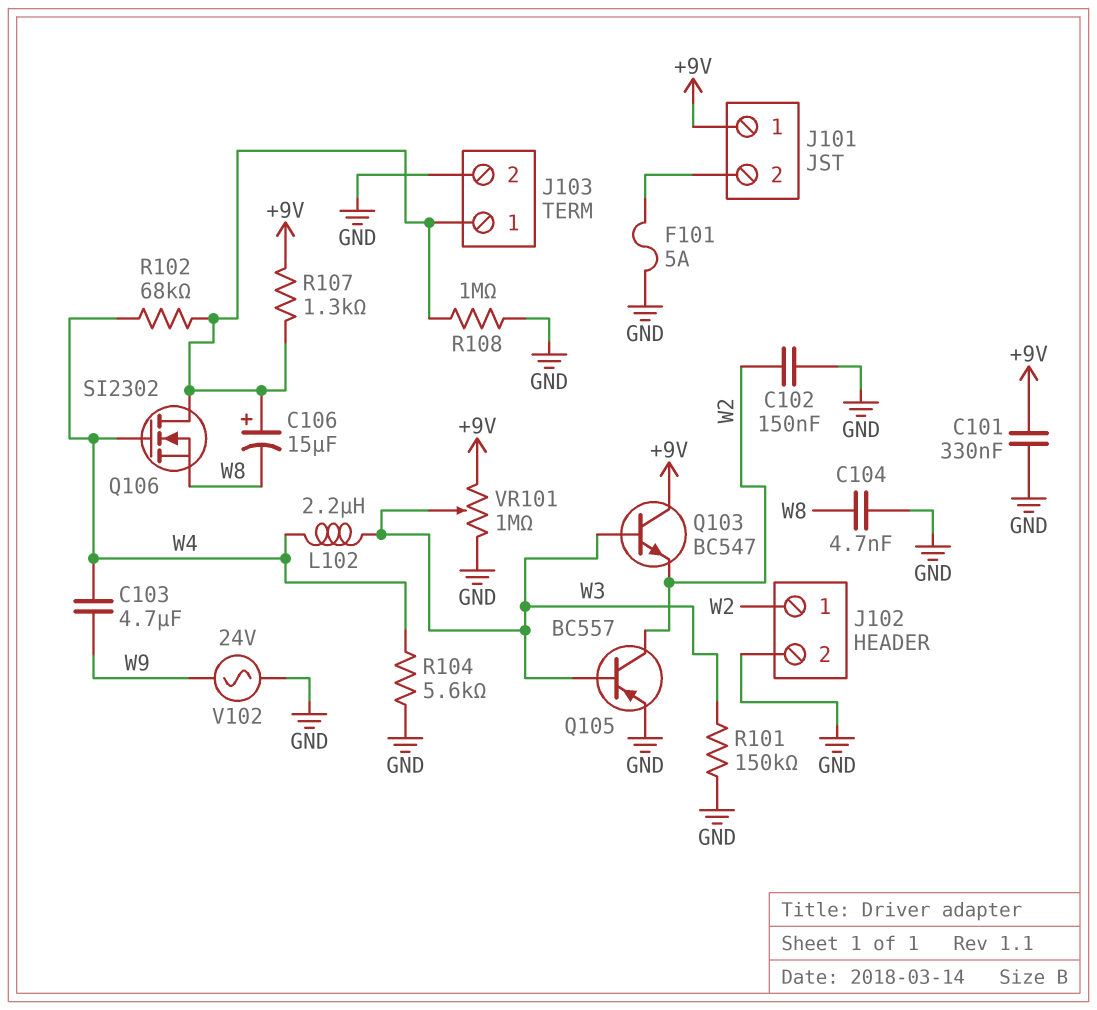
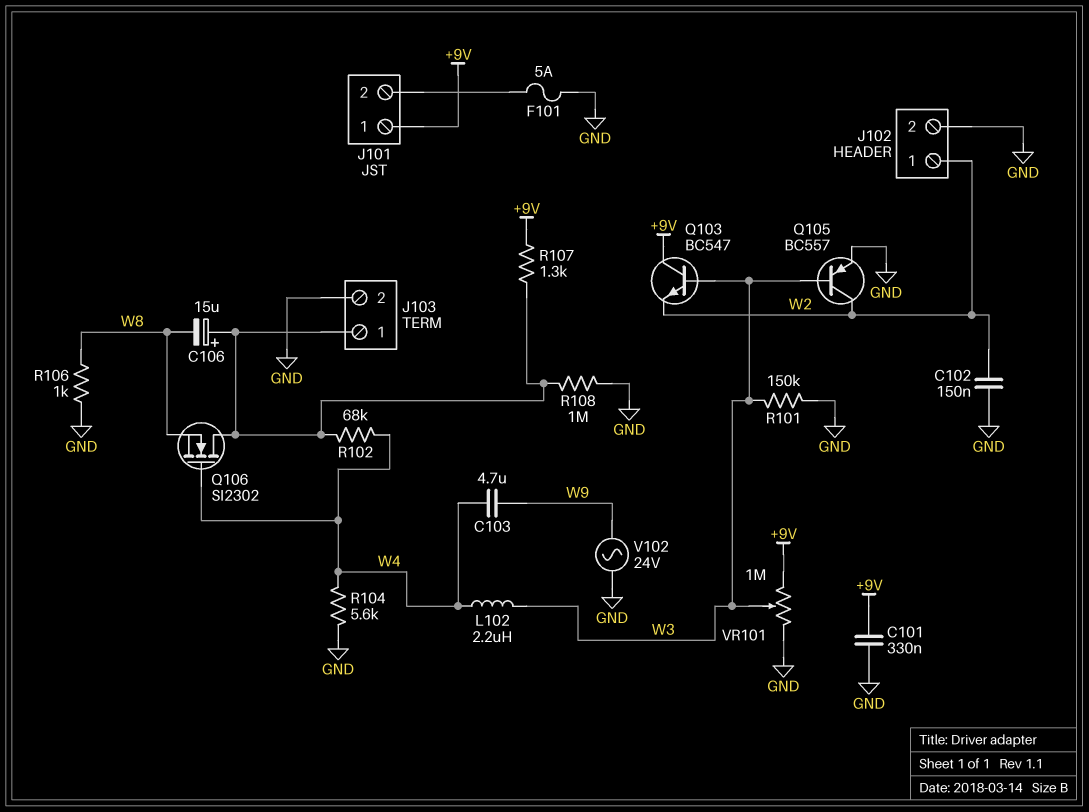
C104: 4.7nF (GND, W8) -> none
R106: none -> 1k (GND, W8)

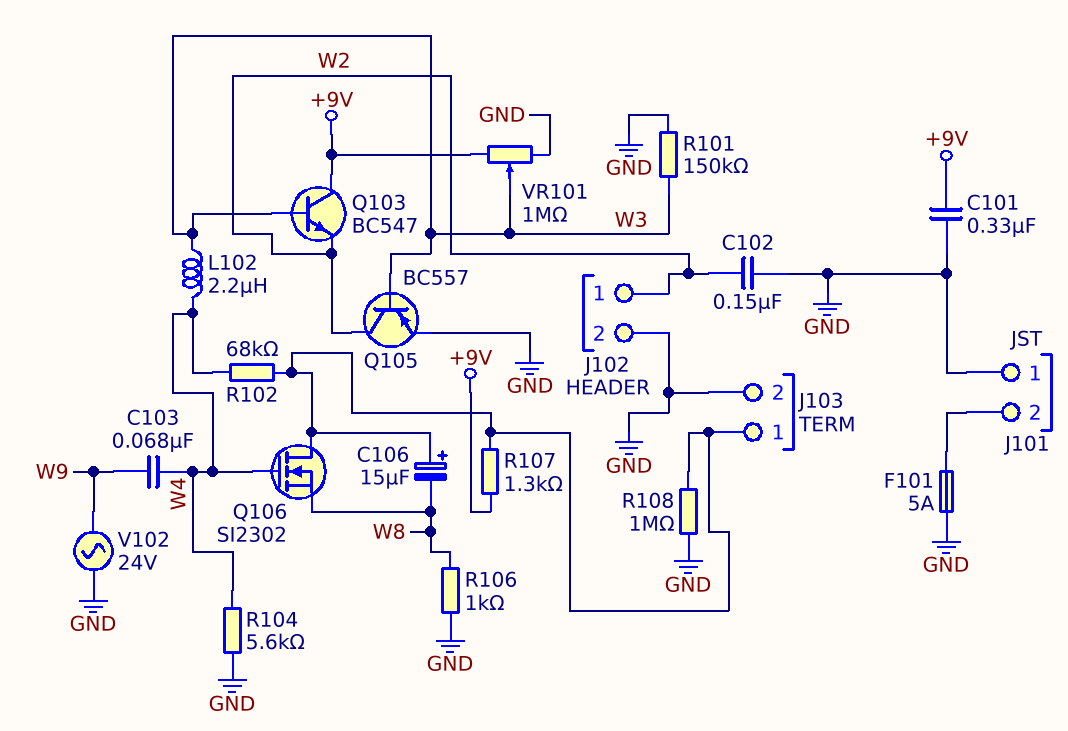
C103: 4.7uF (W4, W9) -> 68nF (W4, W9)
J101 pin 1: +9V -> GND

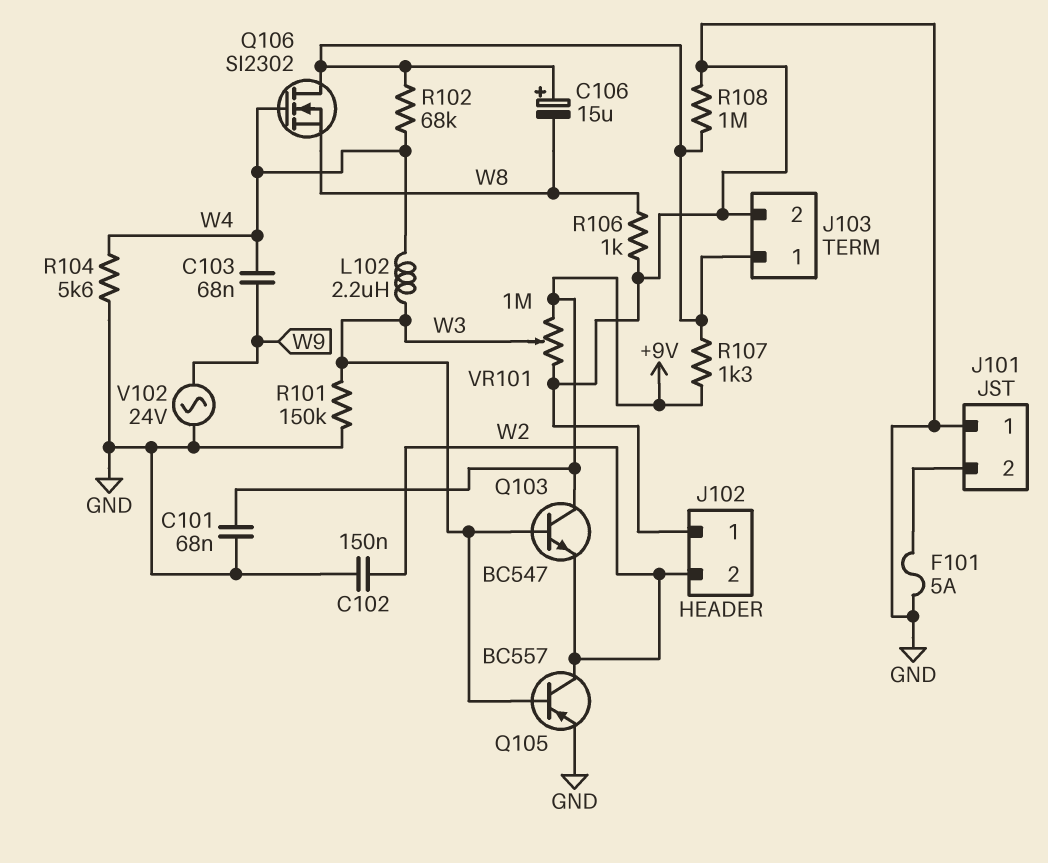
C101: 330nF (+9V, GND) -> 68nF (+9V, GND)
J102 pin 1: W2 -> GND
J102 pin 2: GND -> W2

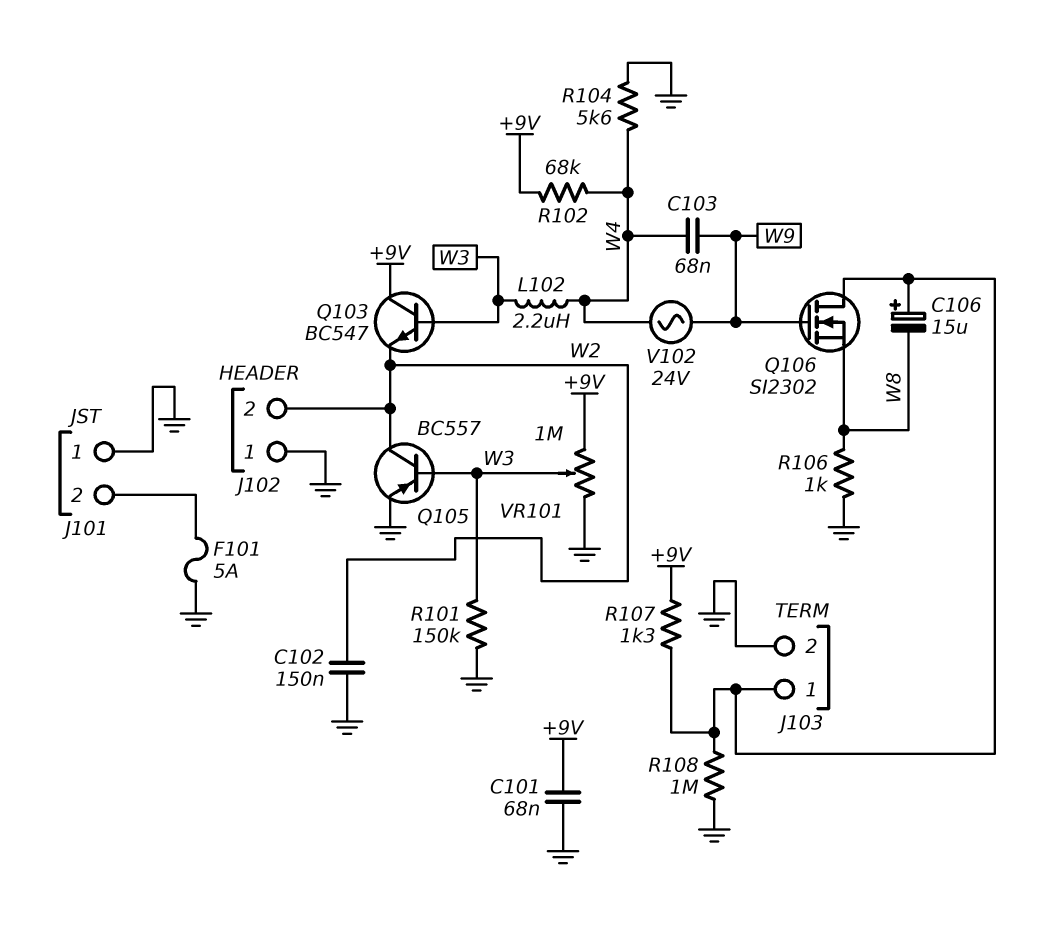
Q106: NMOS SI2302 (G W4, D J103/1, S W8) -> NMOS SI2302 (G W9, D J103/1, S W8)
R102: 68k (J103/1, W4) -> 68k (+9V, W4)
V102: AC 24V (GND, W9) -> AC 24V (W4, W9)

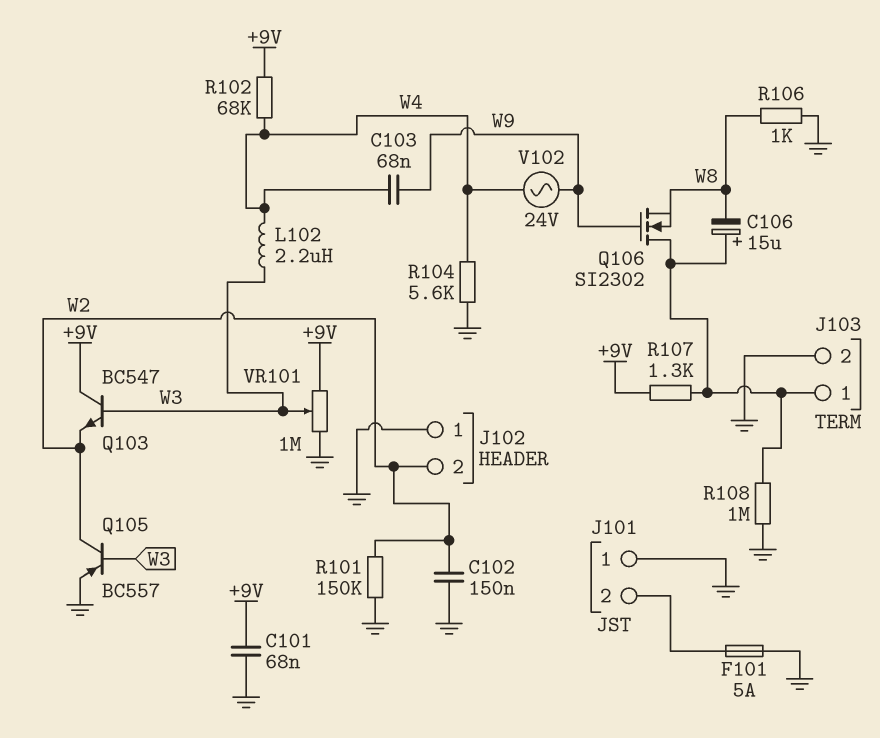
R101: 150k (GND, W3) -> 150k (GND, W2)

